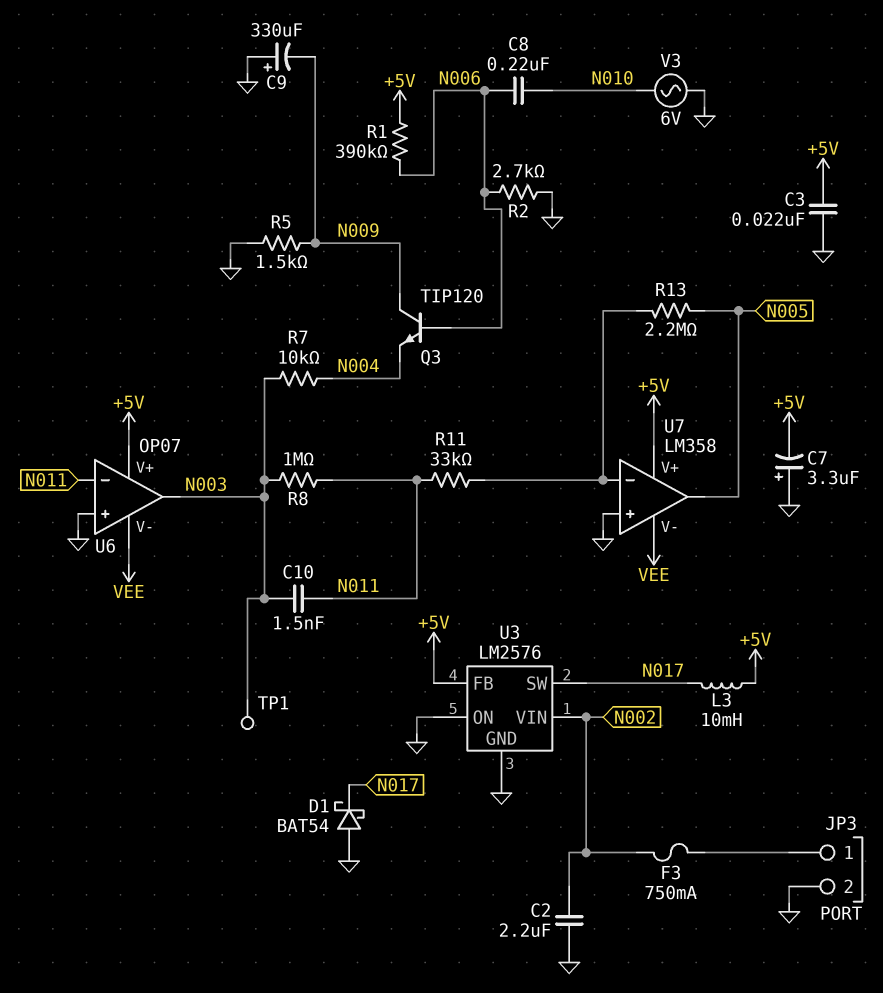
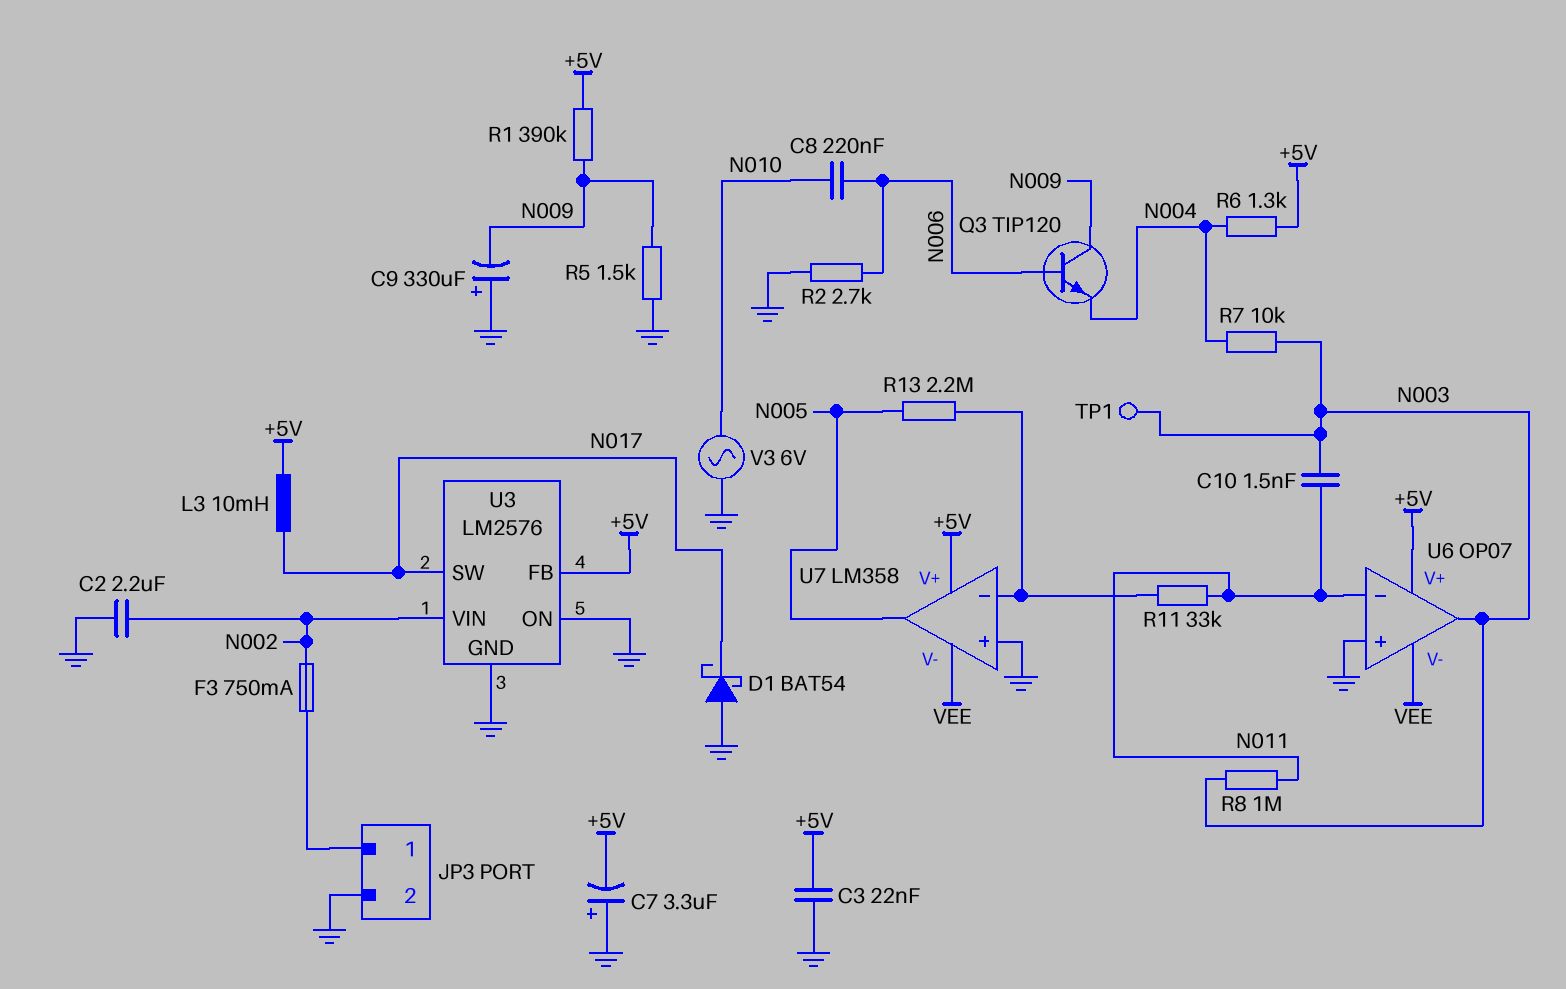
R1: 390k (+5V, N006) -> 390k (+5V, N009)
R6: none -> 1.3k (+5V, N004)

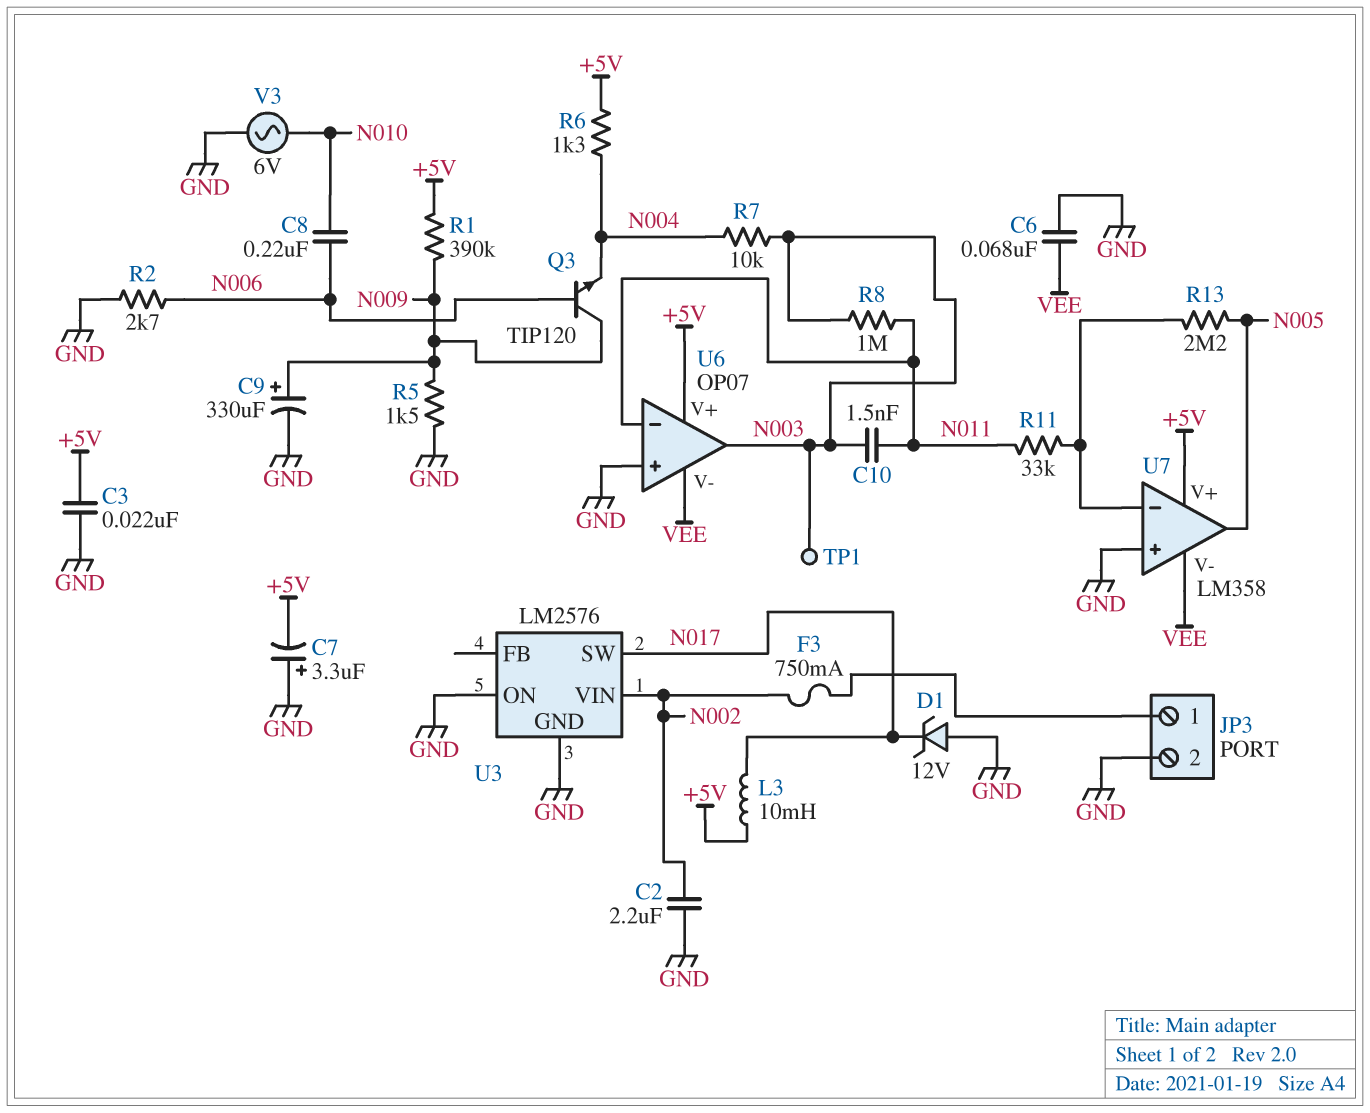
C6: none -> 68nF (GND, VEE)
C9: 330uF (plus GND, minus N009) -> 330uF (plus N009, minus GND)
D1: schottky BAT54 (A GND, K N017) -> zener 12V (A GND, K N017)
U3 pin FB: +5V -> none

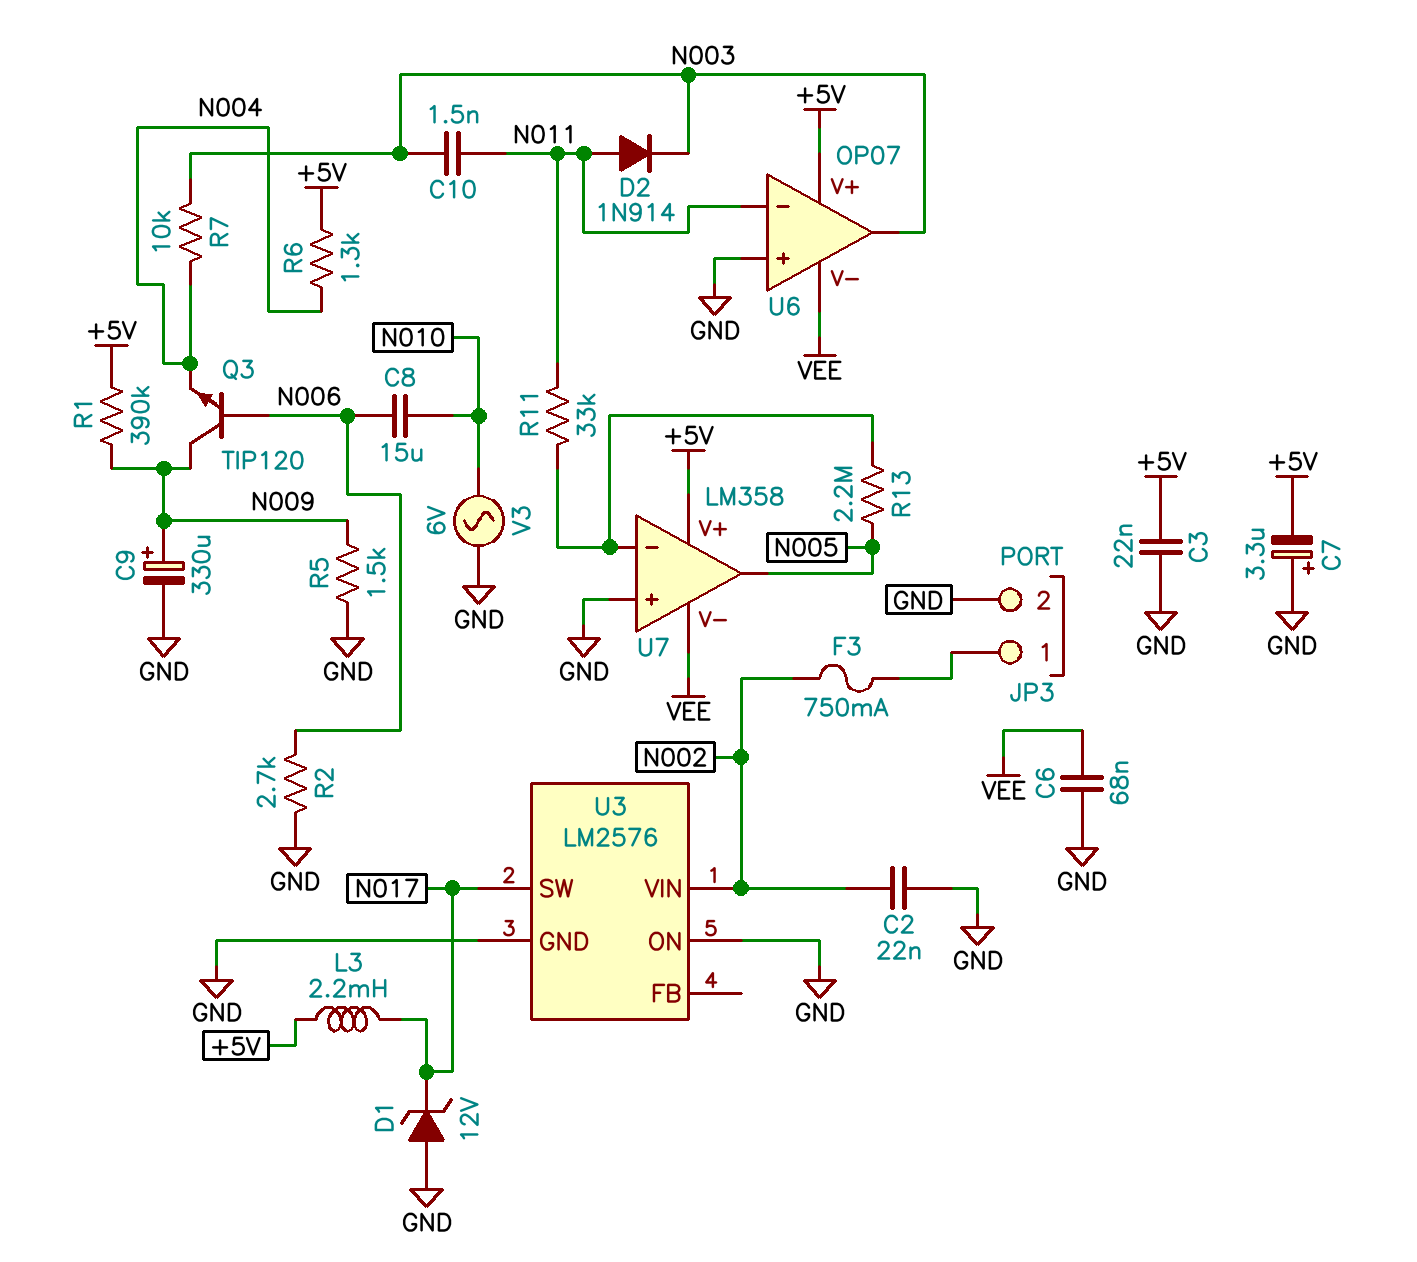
C2: 2.2uF (GND, N002) -> 22nF (GND, N002)
C8: 220nF (N006, N010) -> 15uF (N006, N010)
D2: none -> diode 1N914 (A N011, K N003)
L3: 10mH (+5V, N017) -> 2.2mH (+5V, N017)
R8: 1M (N003, N011) -> none
TP1: test point (N003) -> none

